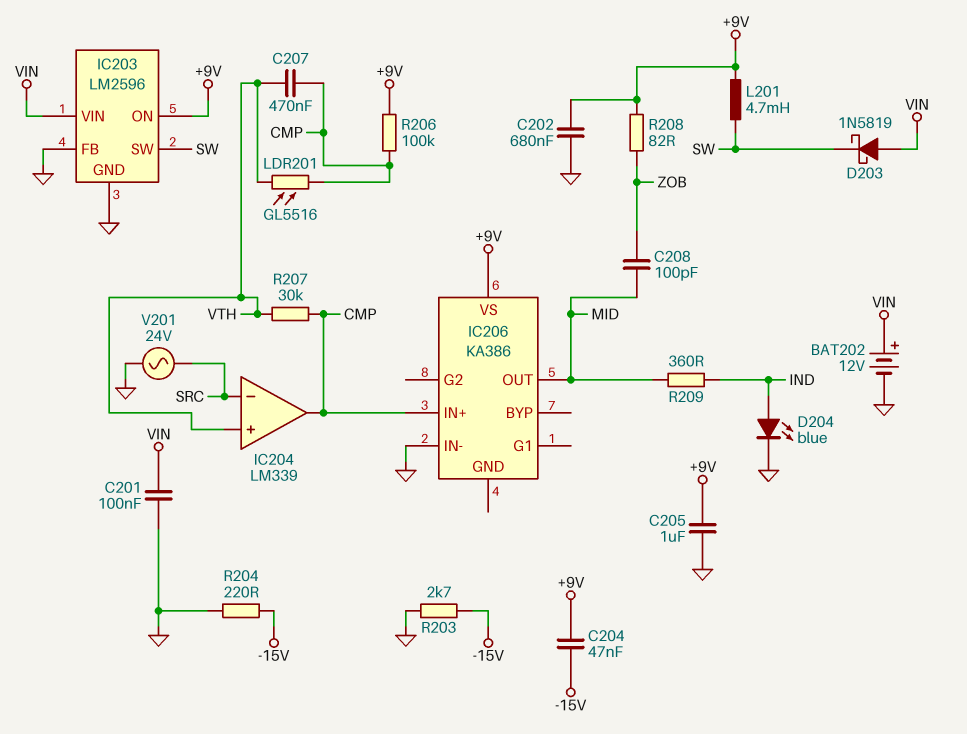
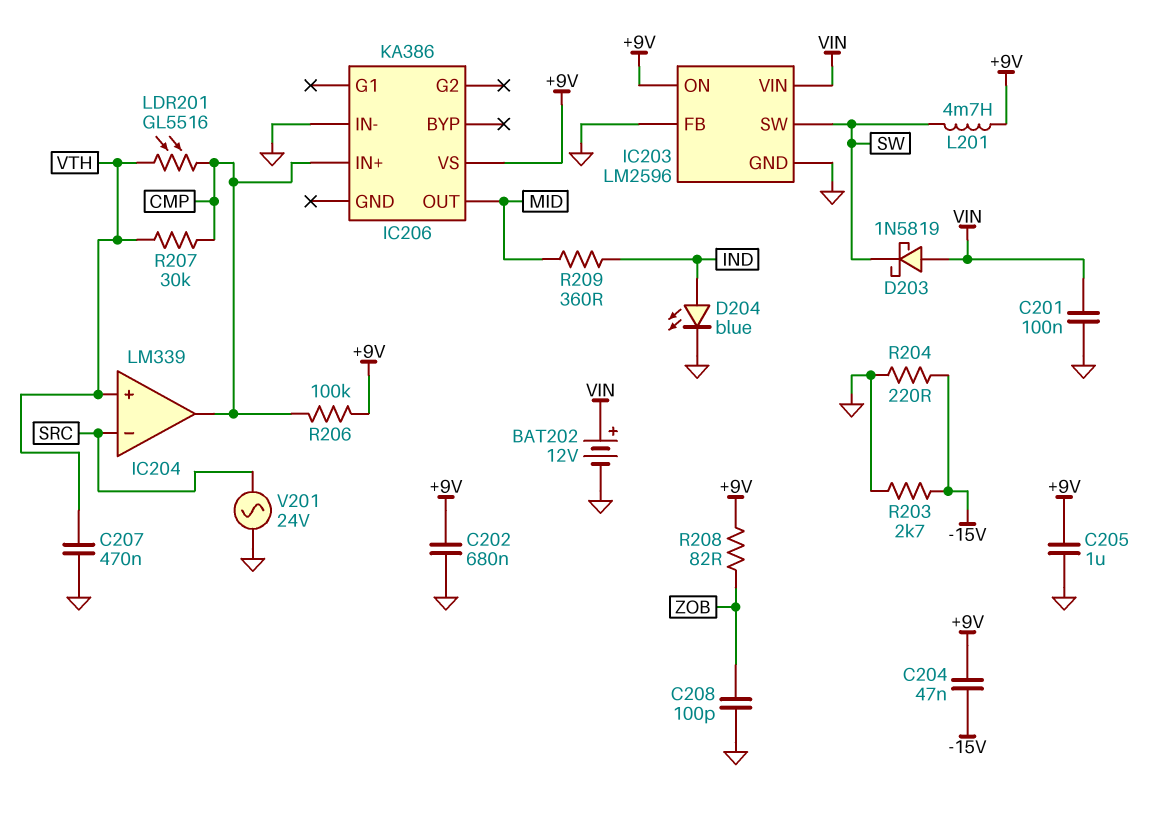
C207: 470nF (CMP, VTH) -> 470nF (GND, VTH)
C208: 100pF (MID, ZOB) -> 100pF (GND, ZOB)

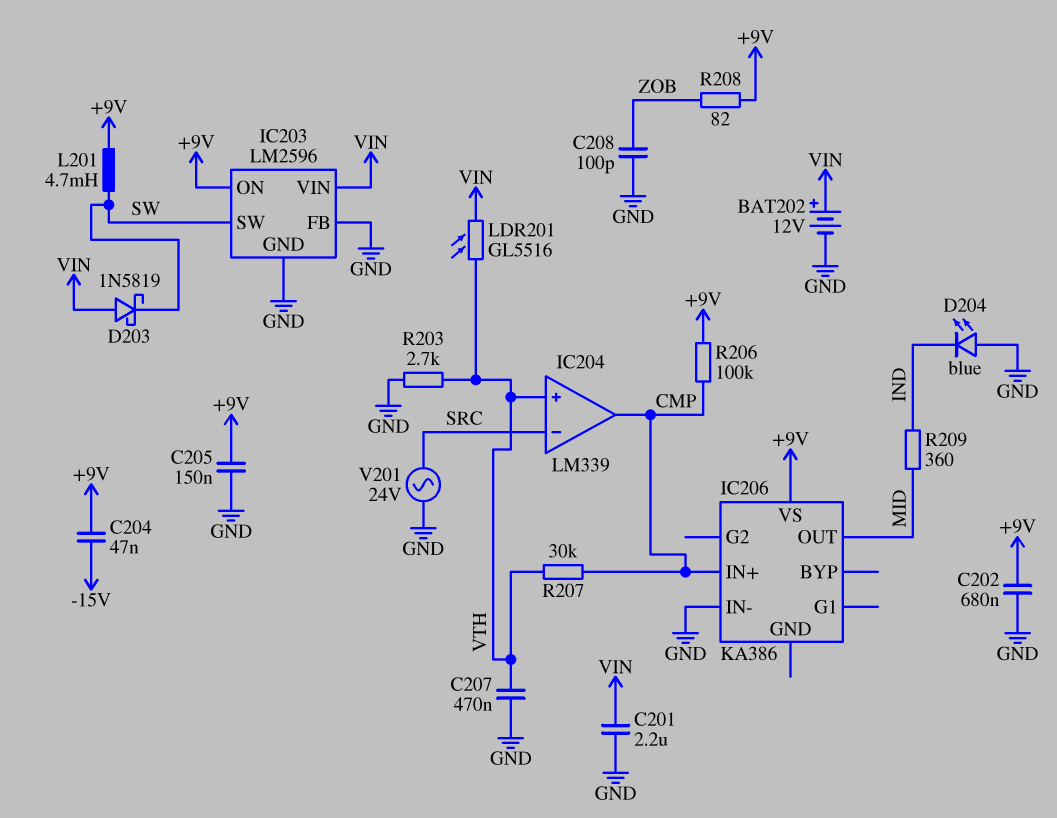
C201: 100nF (GND, VIN) -> 2.2uF (GND, VIN)
C205: 1uF (+9V, GND) -> 150nF (+9V, GND)
D204: LED blue (A IND, K GND) -> LED blue (A GND, K IND)
LDR201: GL5516 (CMP, VTH) -> GL5516 (VIN, VTH)
R203: 2.7k (-15V, GND) -> 2.7k (GND, VTH)
R204: 220 (-15V, GND) -> none

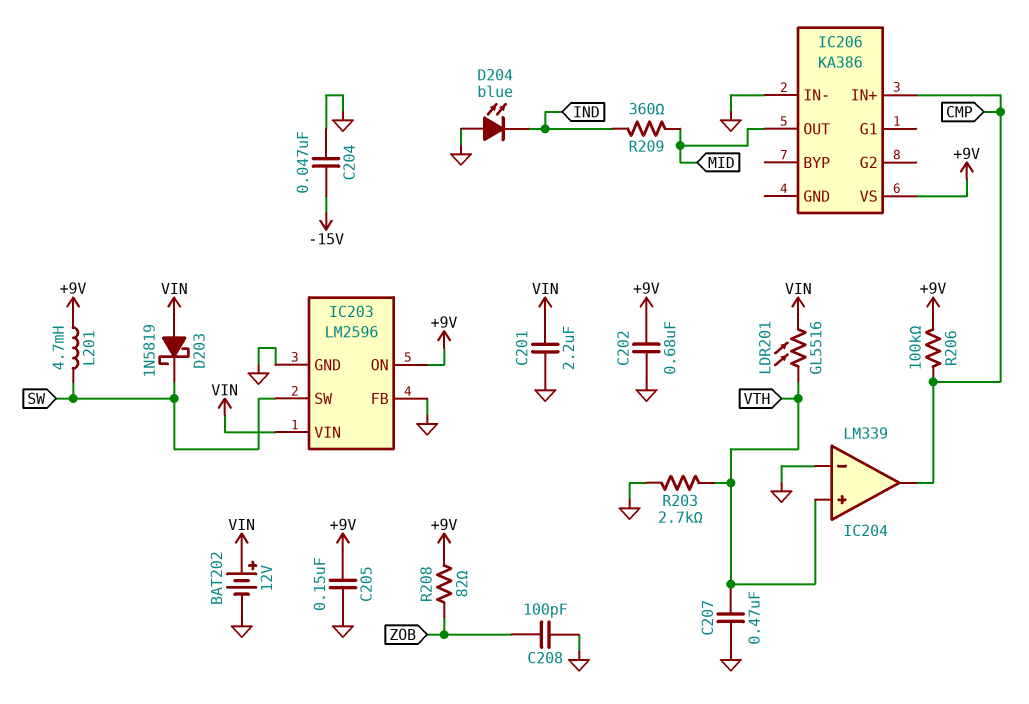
C204: 47nF (+9V, -15V) -> 47nF (-15V, GND)
IC204 pin in-: SRC -> GND
R207: 30k (CMP, VTH) -> none
V201: AC 24V (GND, SRC) -> none

